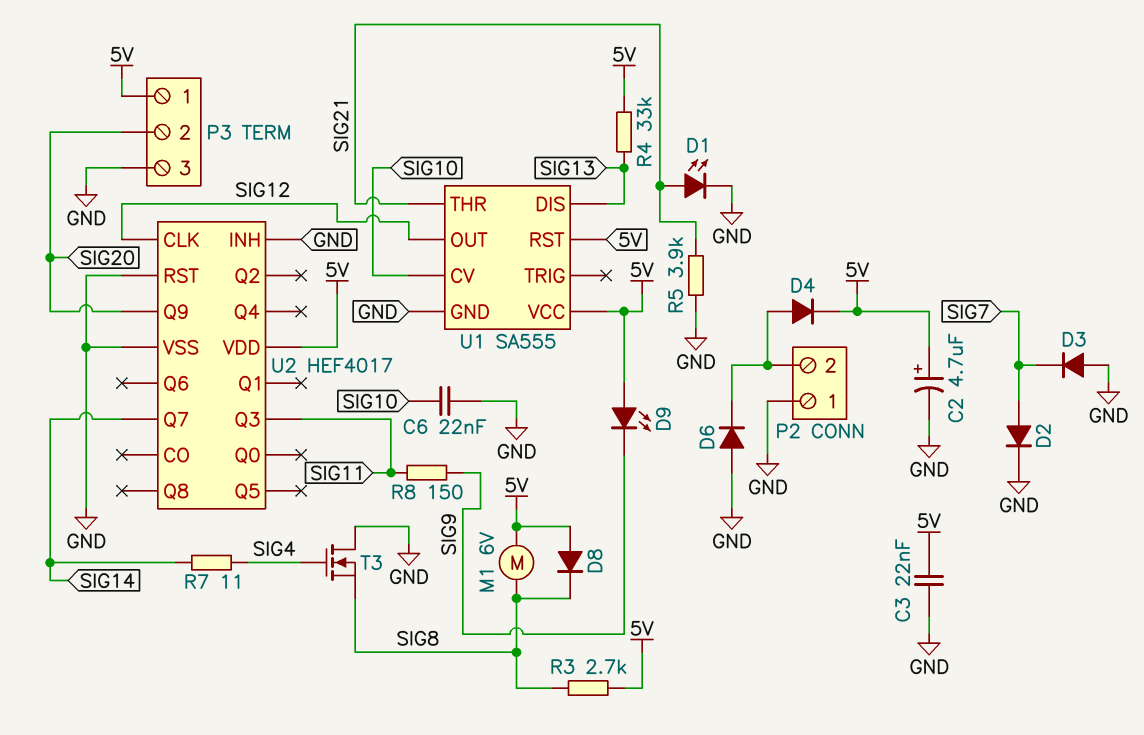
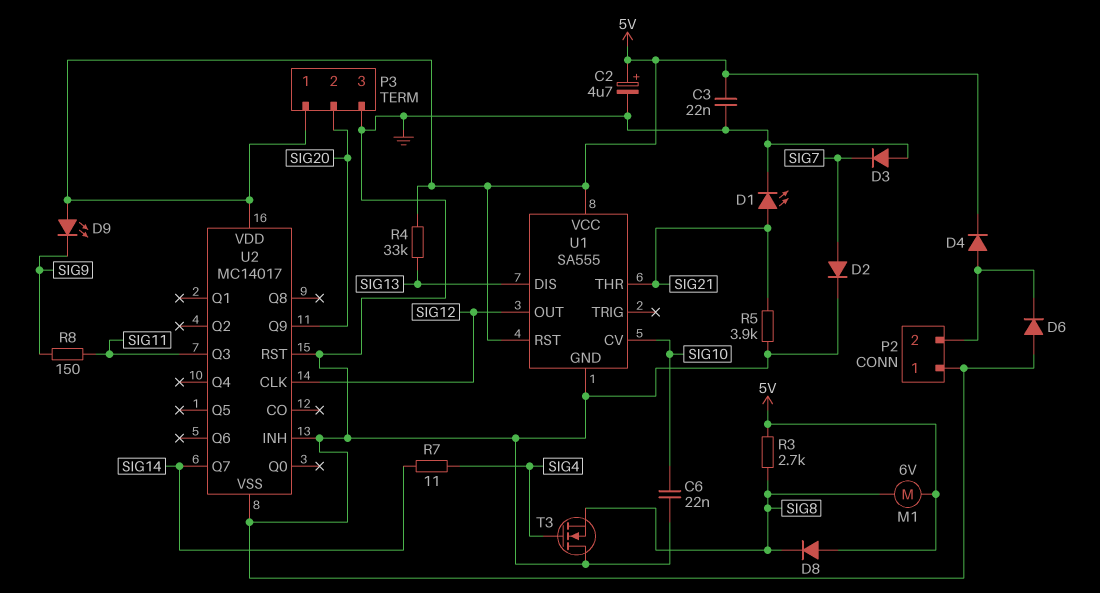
U2: HEF4017 -> MC14017

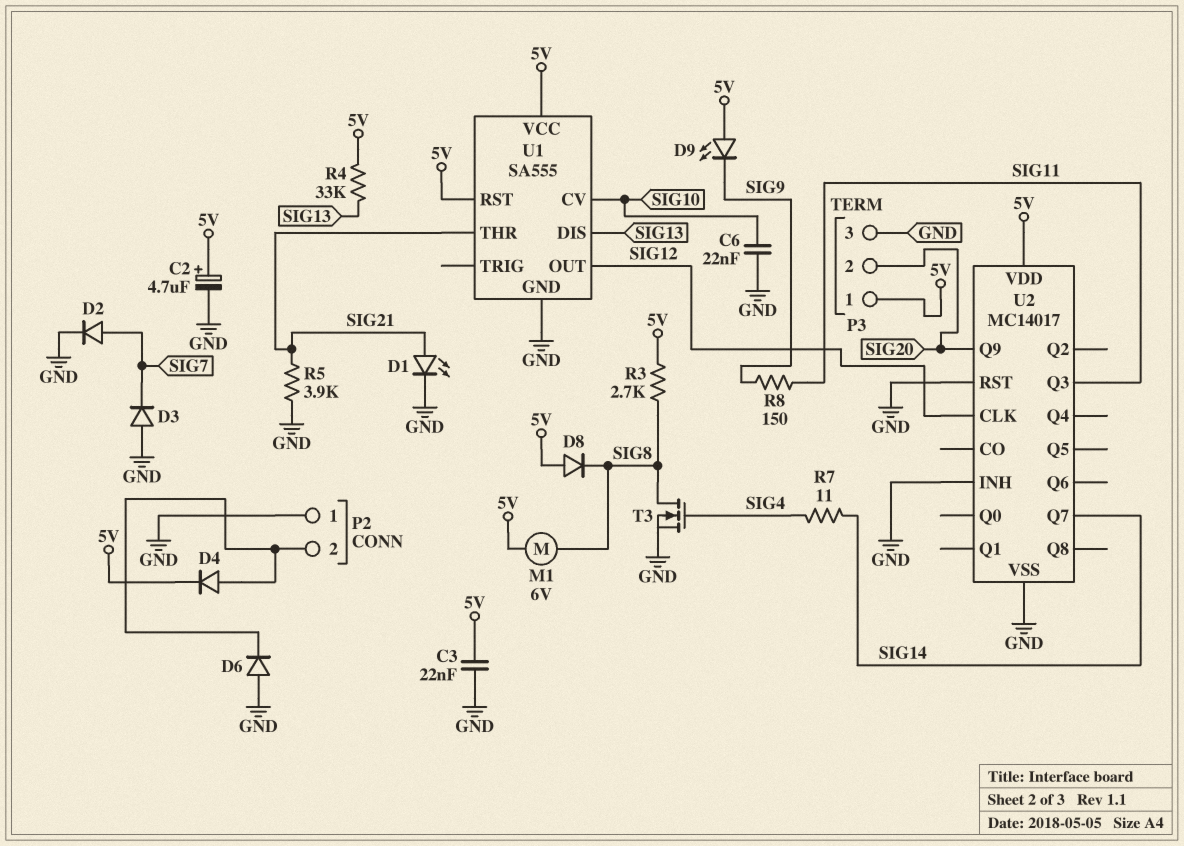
T3: NMOS (G SIG4, D GND, S SIG8) -> NMOS (G SIG4, D SIG8, S GND)

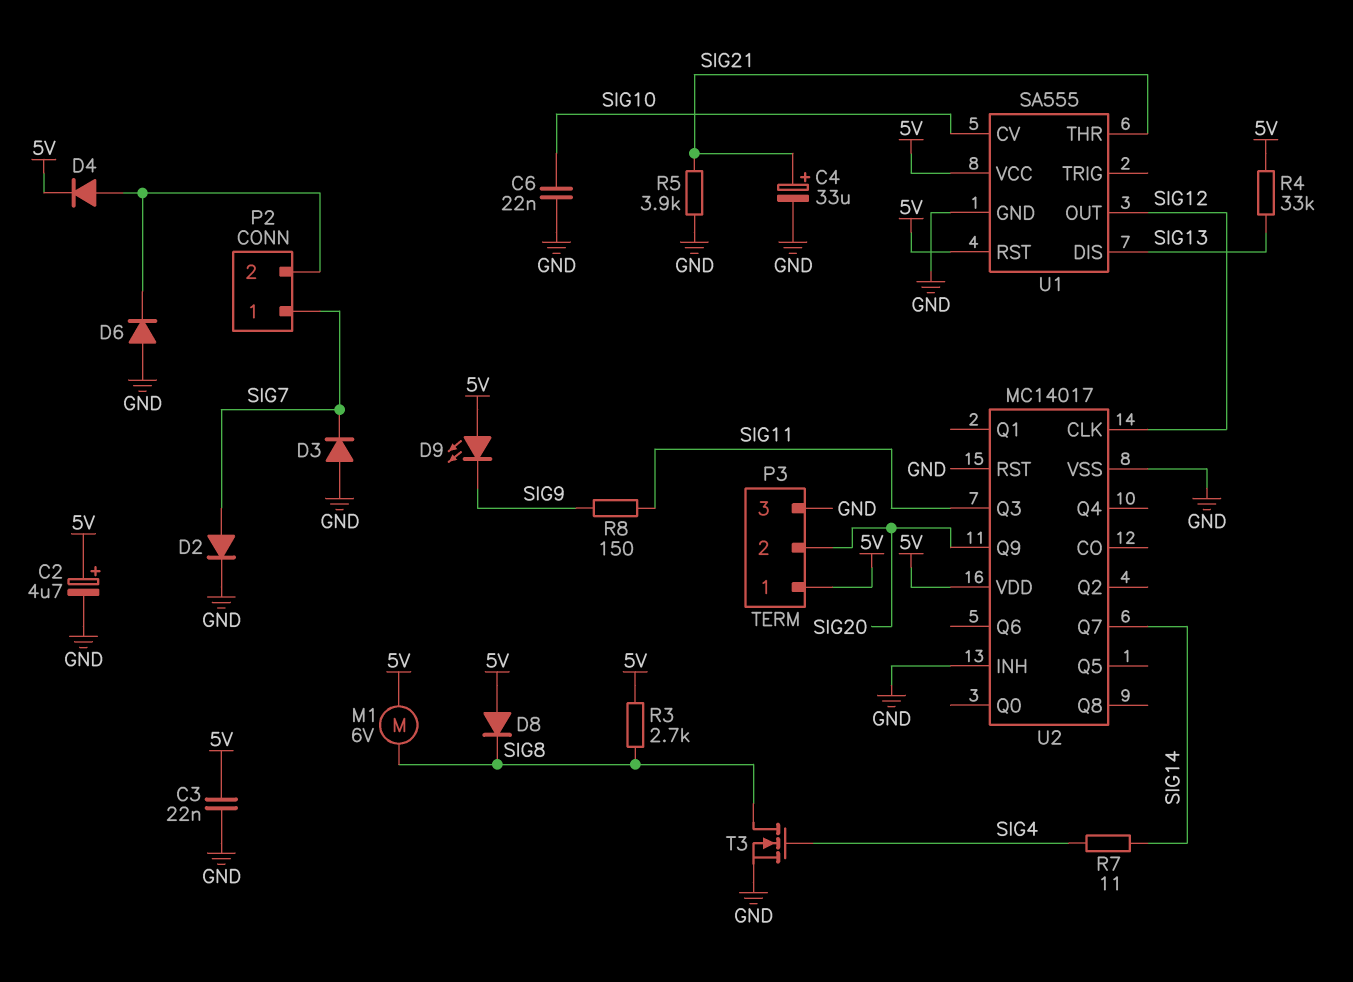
C4: none -> 33uF (plus SIG21, minus GND)
D1: LED (A SIG21, K GND) -> none
P2 pin 1: GND -> SIG7

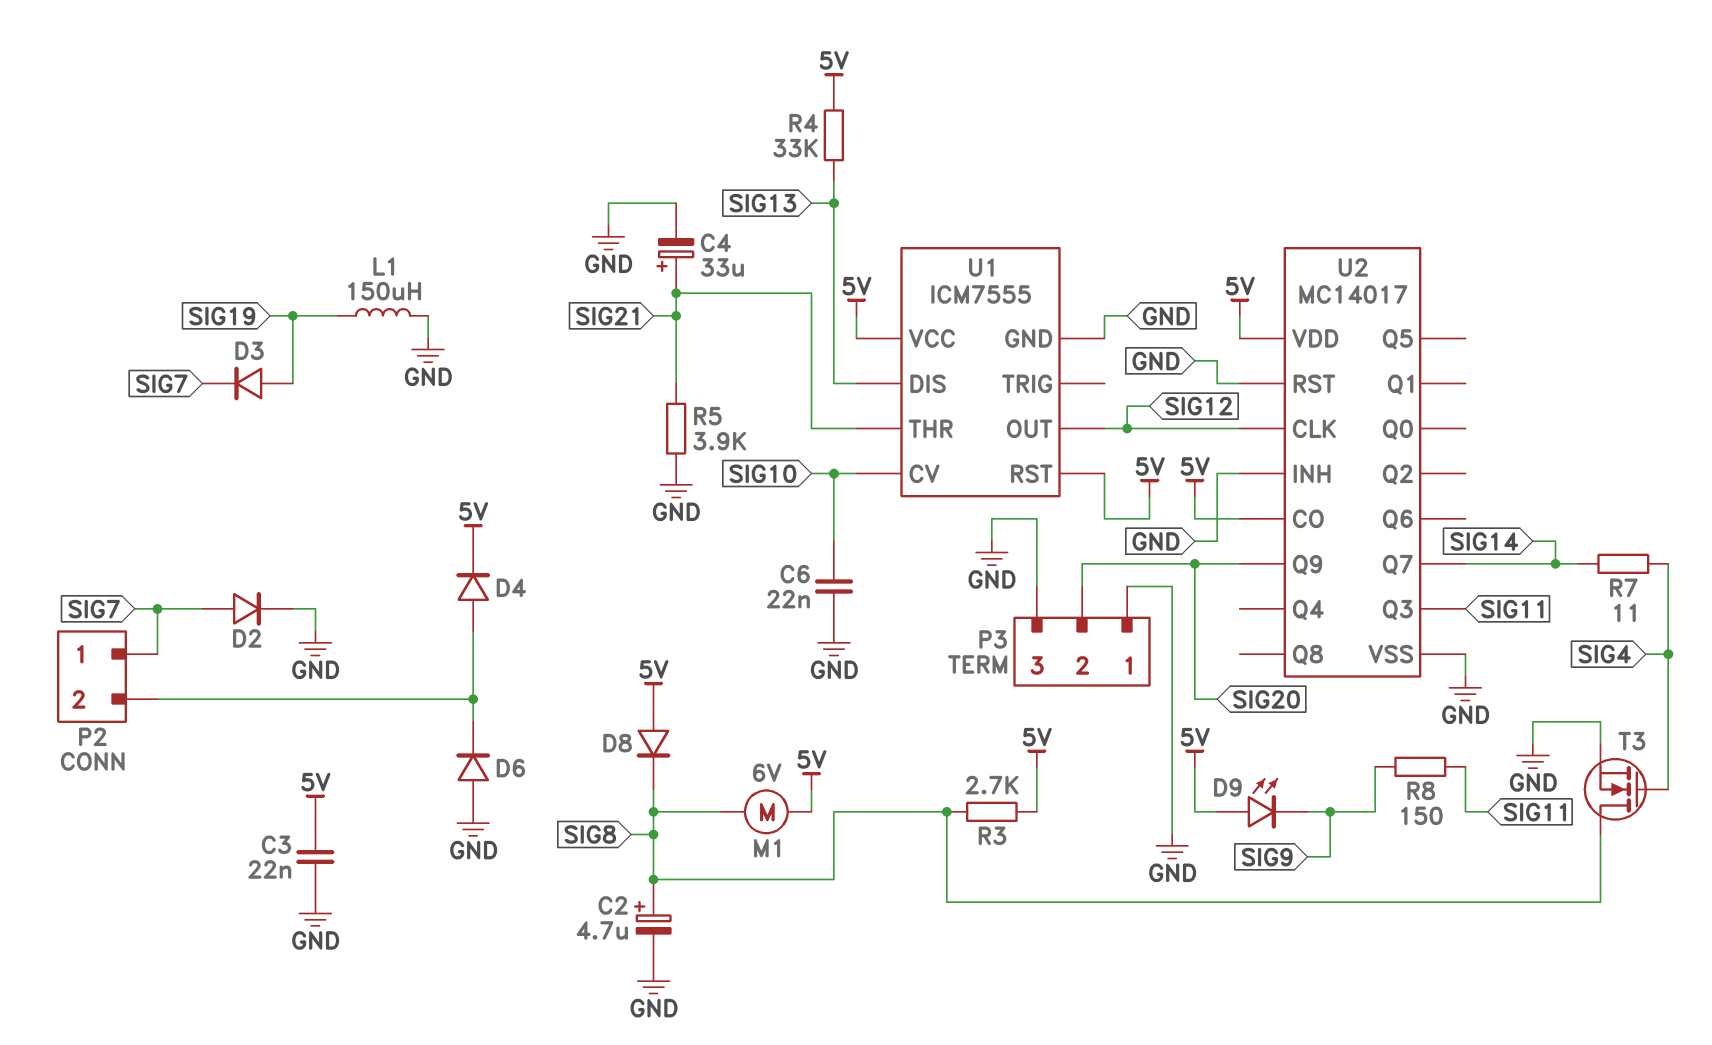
C2: 4.7uF (plus 5V, minus GND) -> 4.7uF (plus SIG8, minus GND)
D3: diode (A GND, K SIG7) -> diode (A SIG19, K SIG7)
L1: none -> 150uH (GND, SIG19)
P3 pin 1: 5V -> GND
U1: SA555 -> ICM7555
U2 pin CO: none -> 5V

